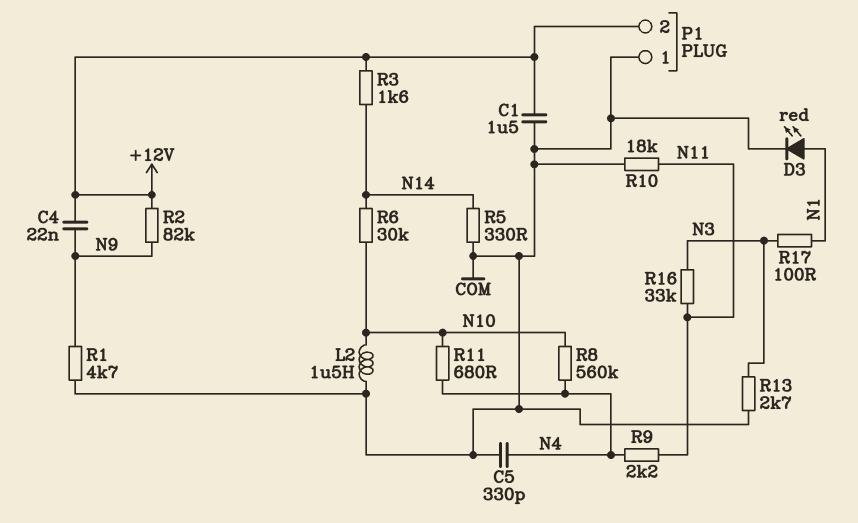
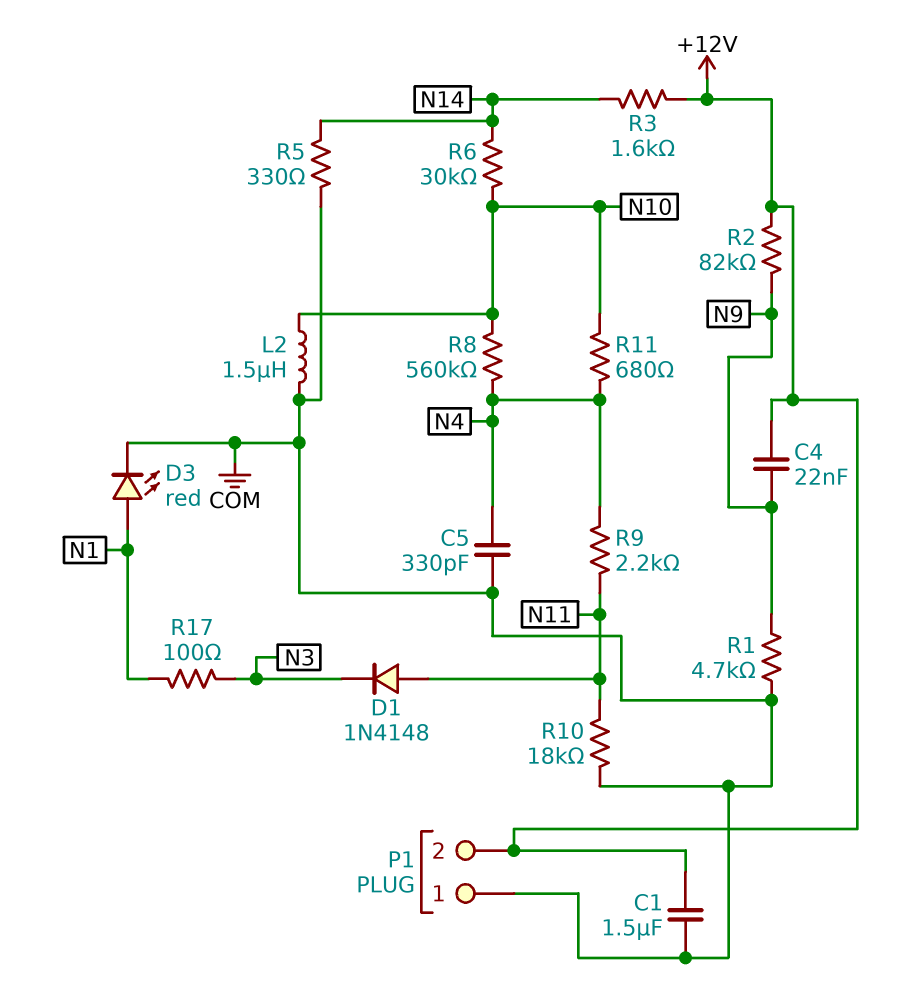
D1: none -> diode 1N4148 (A N11, K N3)
R13: 2.7k (COM, N3) -> none
R16: 33k (N3, N11) -> none

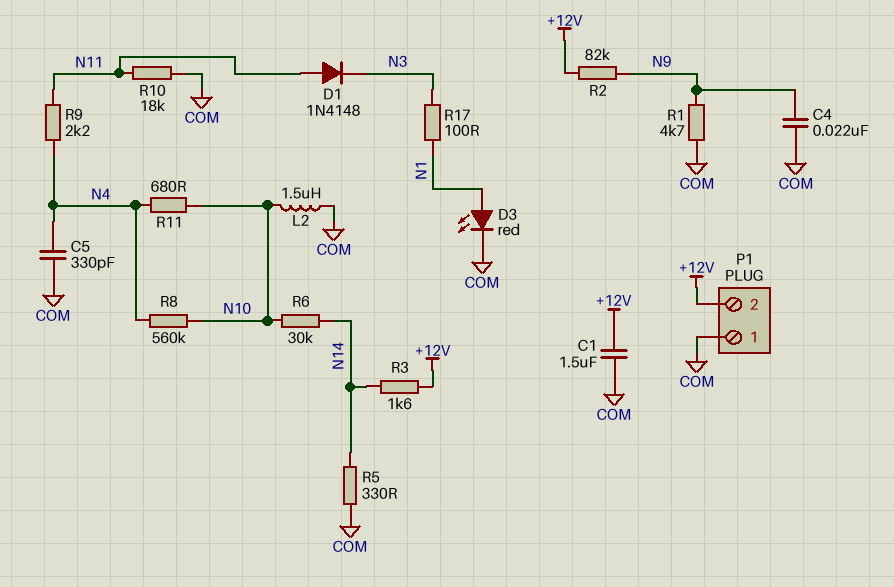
C4: 22nF (+12V, N9) -> 22nF (COM, N9)

